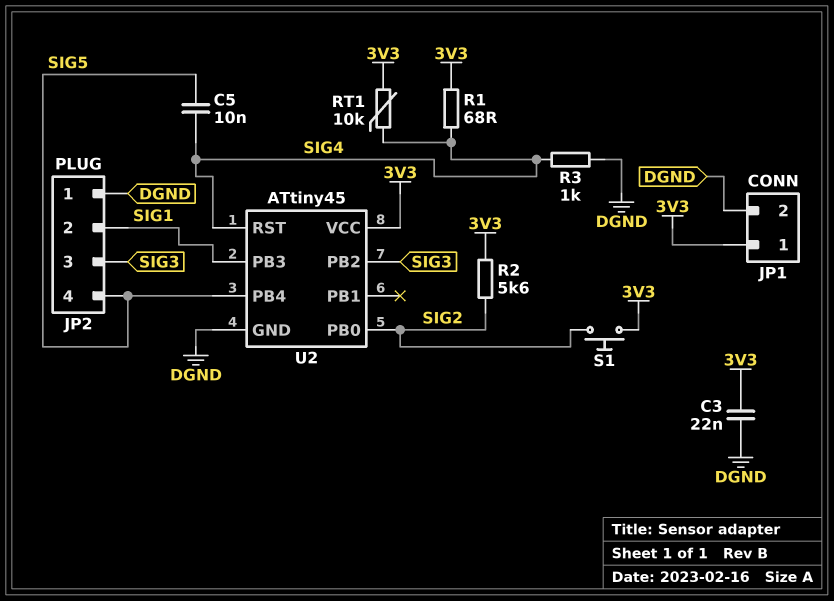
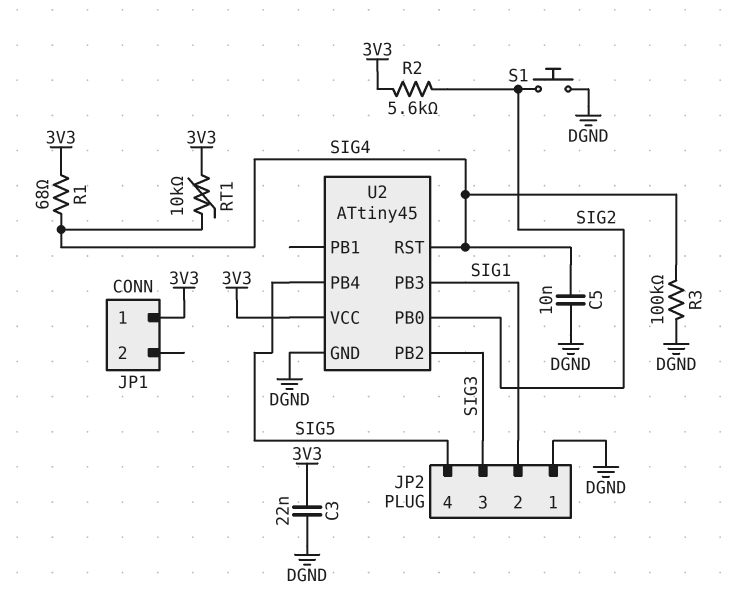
C5: 10nF (SIG4, SIG5) -> 10nF (DGND, SIG4)
JP1 pin 2: DGND -> none
R3: 1k (DGND, SIG4) -> 100k (DGND, SIG4)
S1: button (3V3, SIG2) -> button (DGND, SIG2)

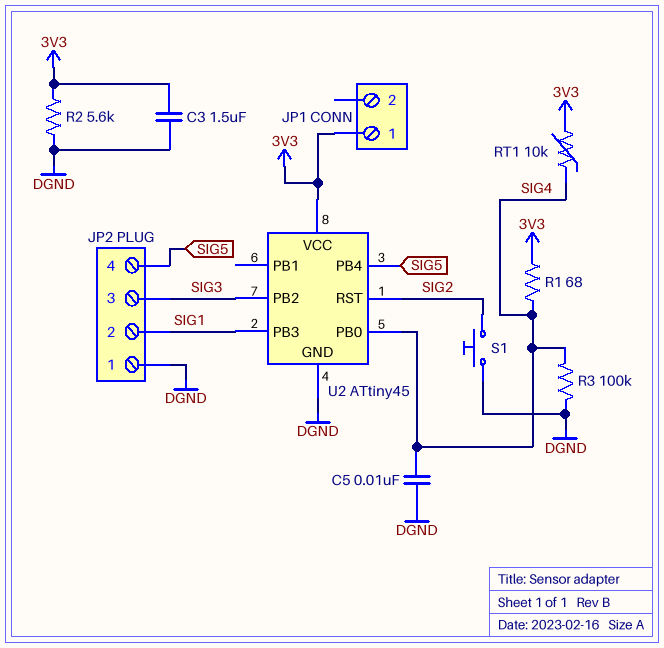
C3: 22nF (3V3, DGND) -> 1.5uF (3V3, DGND)
R2: 5.6k (3V3, SIG2) -> 5.6k (3V3, DGND)
U2 pin PB0: SIG2 -> SIG4
U2 pin RST: SIG4 -> SIG2

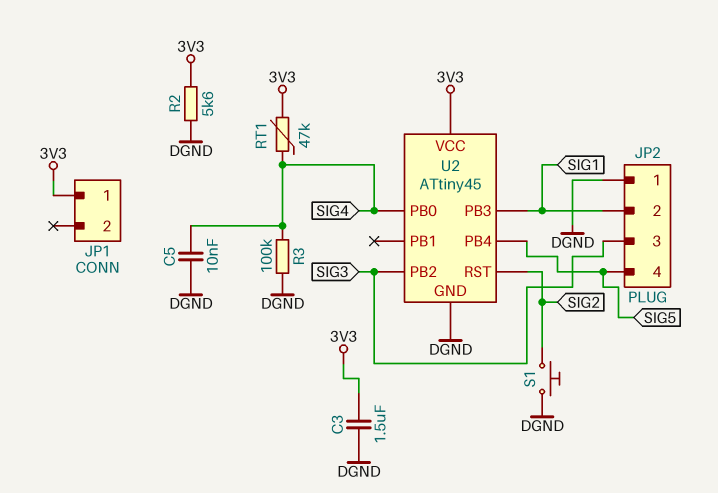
R1: 68 (3V3, SIG4) -> none
RT1: 10k (3V3, SIG4) -> 47k (3V3, SIG4)

